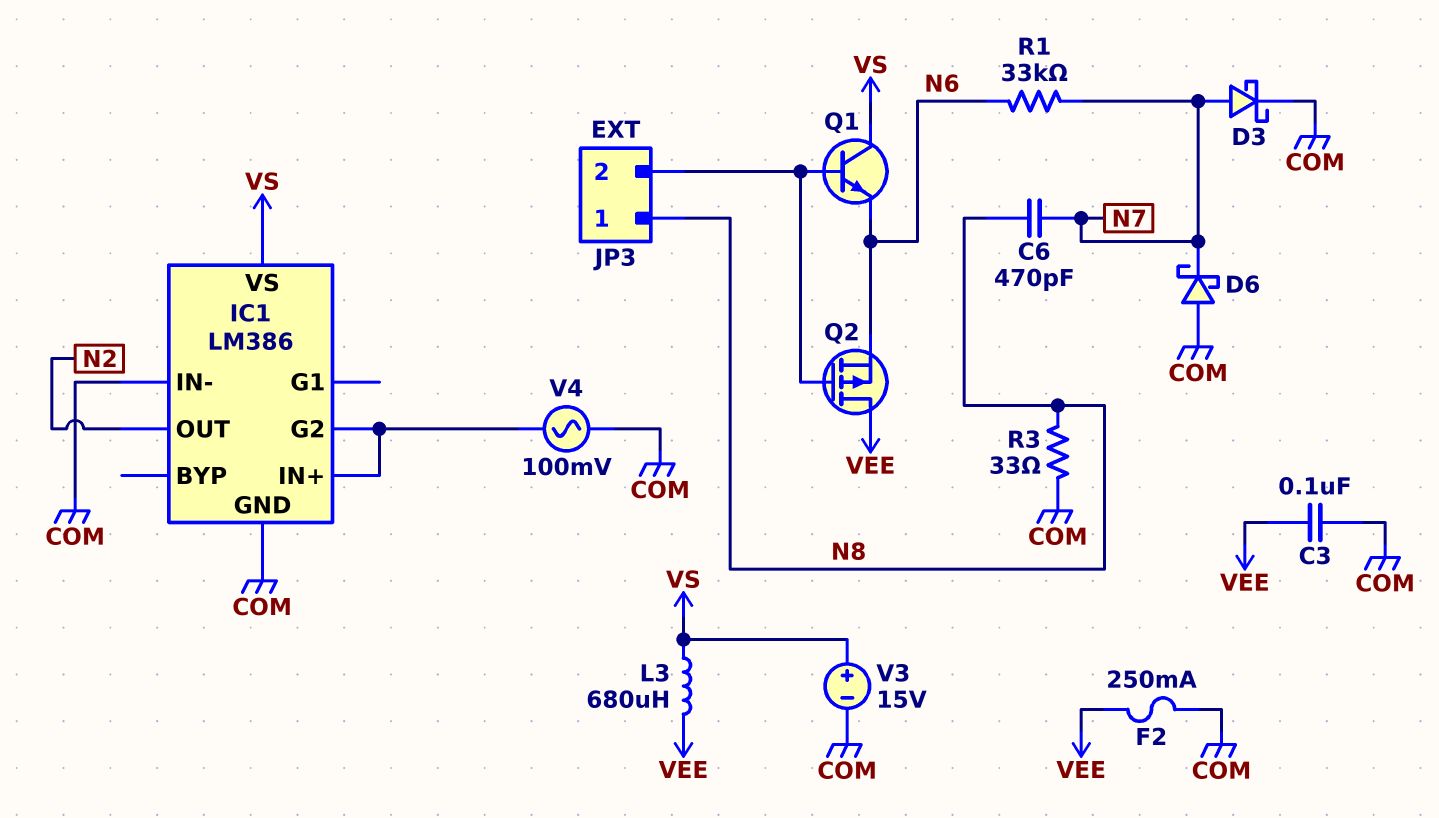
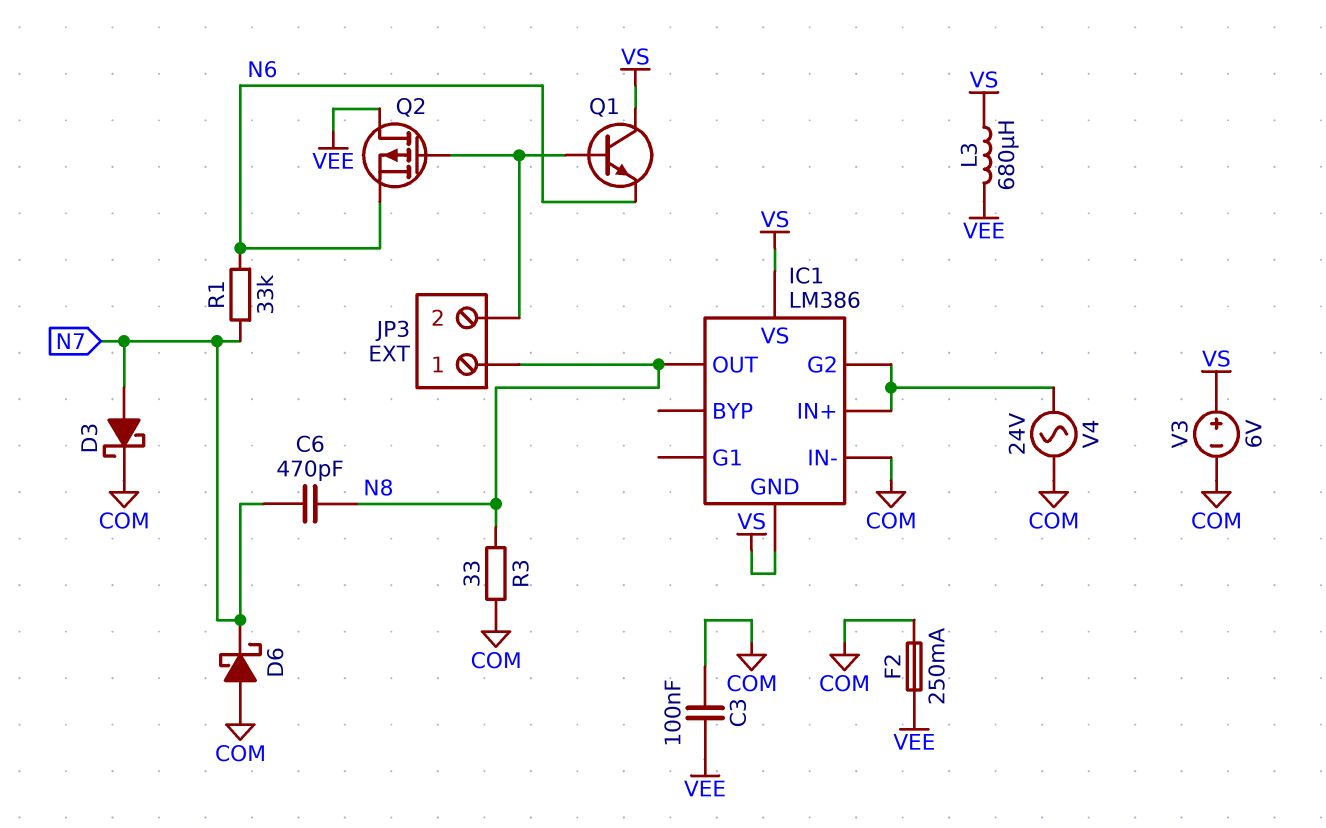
IC1 pin GND: COM -> VS
IC1 pin OUT: N2 -> N8
V3: 15V (plus VS, minus COM) -> 6V (plus VS, minus COM)
V4: AC 100mV (COM, IC1/G2) -> AC 24V (COM, IC1/G2)

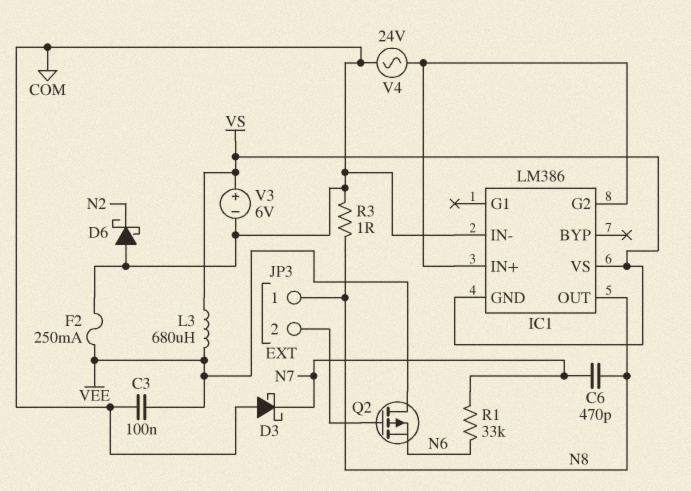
D3: schottky (A N7, K COM) -> schottky (A COM, K N7)
D6: schottky (A COM, K N7) -> schottky (A COM, K N2)
Q1: NPN (B JP3/2, C VS, E N6) -> none
R3: 33 (COM, N8) -> 1 (COM, N8)

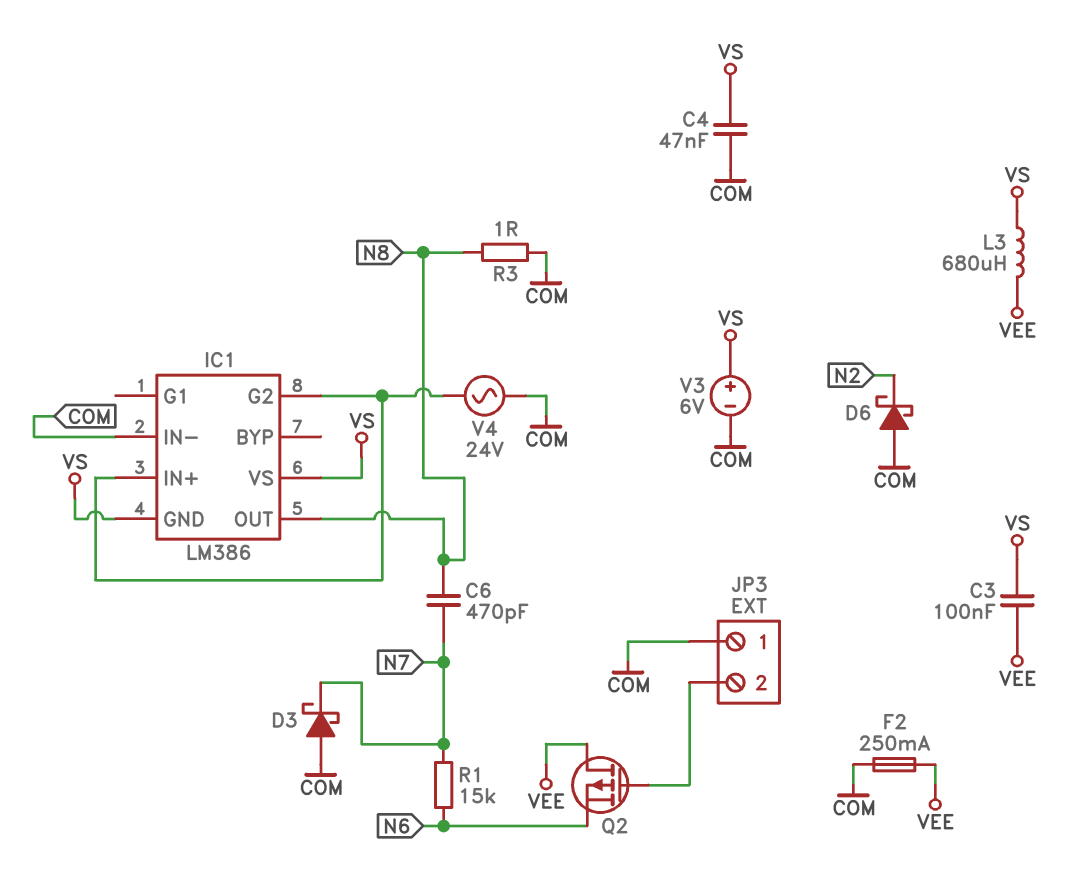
C3: 100nF (COM, VEE) -> 100nF (VEE, VS)
C4: none -> 47nF (COM, VS)
JP3 pin 1: N8 -> COM
R1: 33k (N6, N7) -> 15k (N6, N7)

